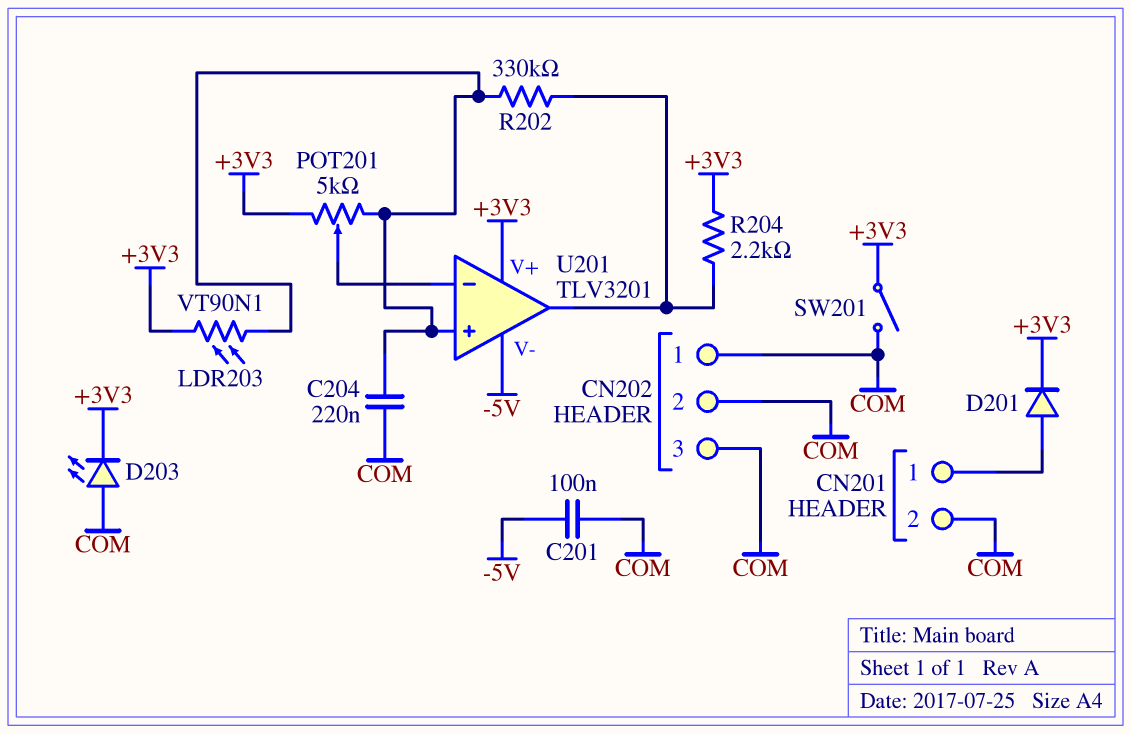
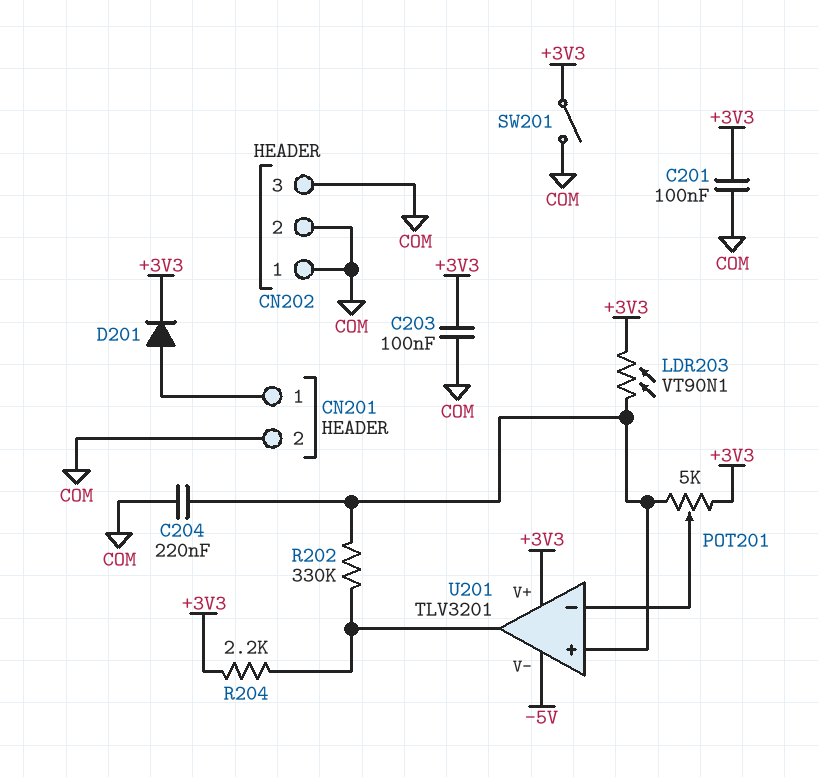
C201: 100nF (-5V, COM) -> 100nF (+3V3, COM)
C203: none -> 100nF (+3V3, COM)
D203: LED (A COM, K +3V3) -> none

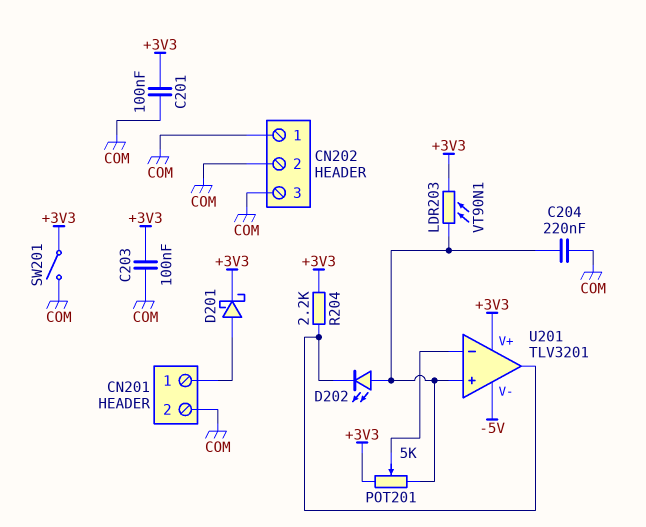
D201: diode (A CN201/1, K +3V3) -> schottky (A CN201/1, K +3V3)
D202: none -> LED (A U201/in+, K U201/out)
R202: 330k (U201/in+, U201/out) -> none

